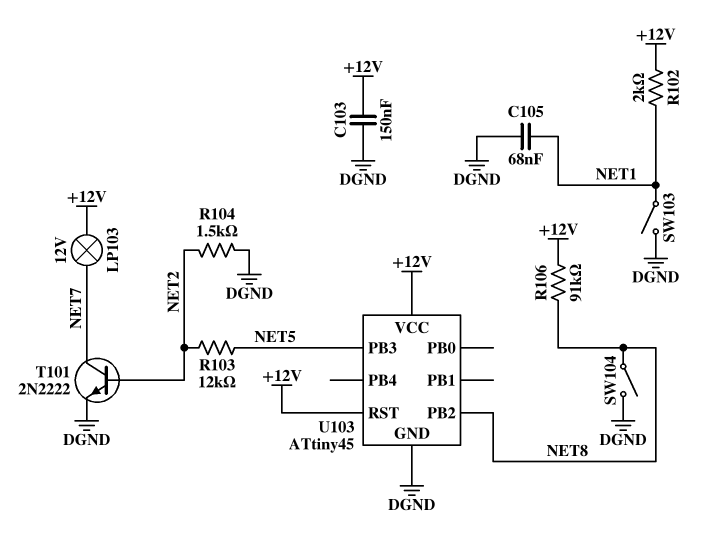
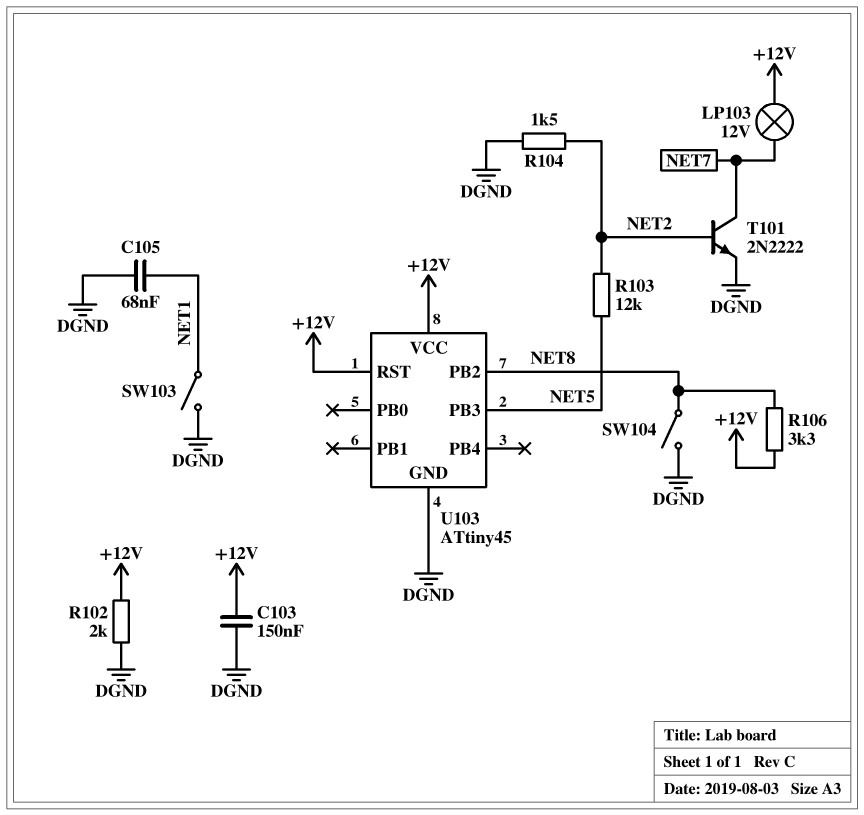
R102: 2k (+12V, NET1) -> 2k (+12V, DGND)
R106: 91k (+12V, NET8) -> 3.3k (+12V, NET8)

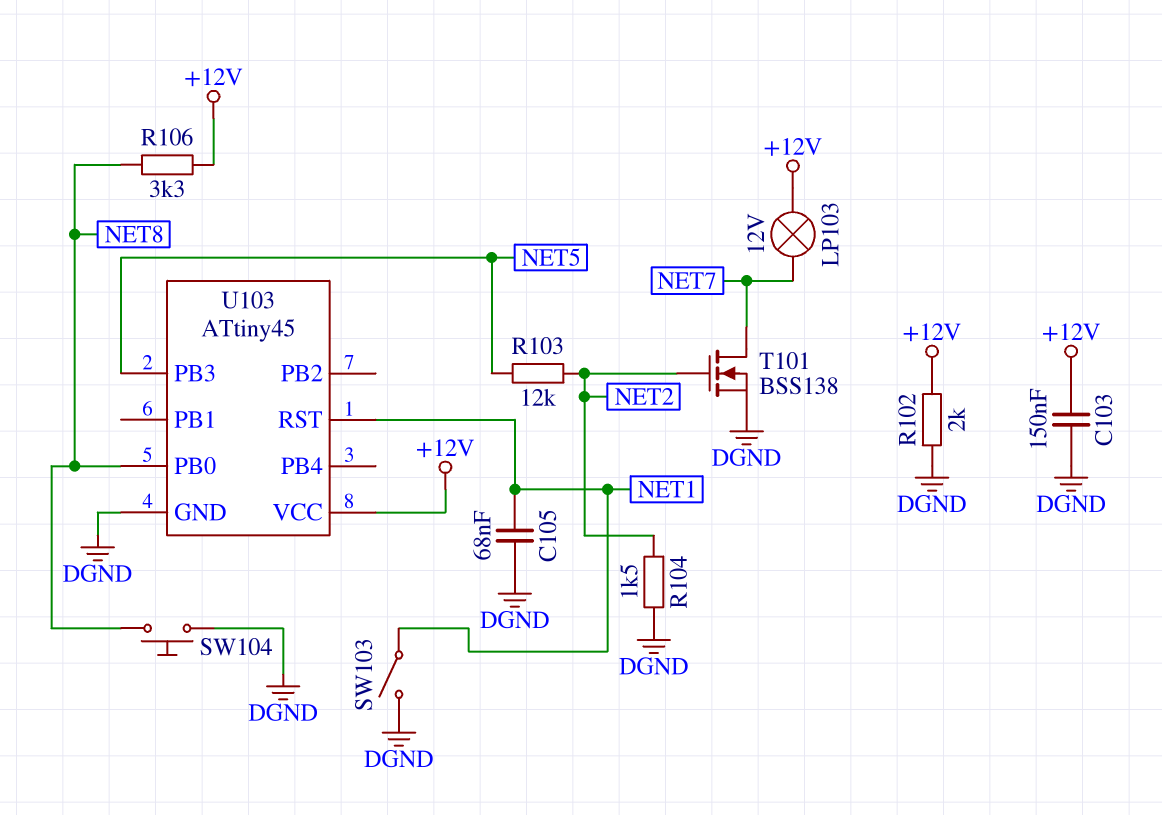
SW104: switch (DGND, NET8) -> button (DGND, NET8)
T101: NPN 2N2222 (B NET2, C NET7, E DGND) -> NMOS BSS138 (G NET2, D NET7, S DGND)
U103 pin PB0: none -> NET8
U103 pin PB2: NET8 -> none
U103 pin RST: +12V -> NET1

